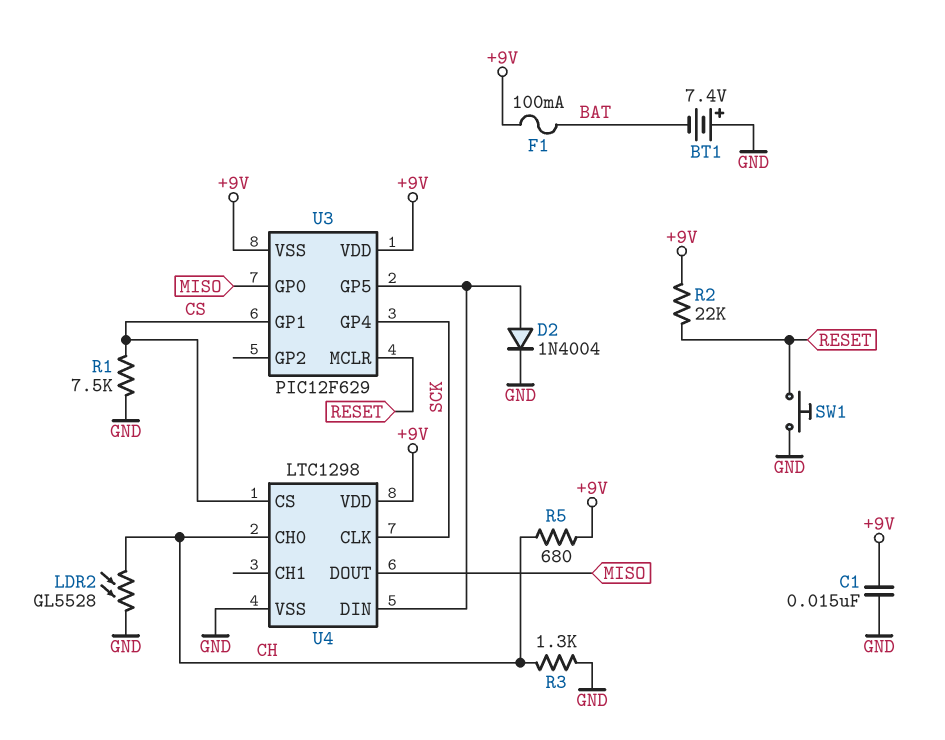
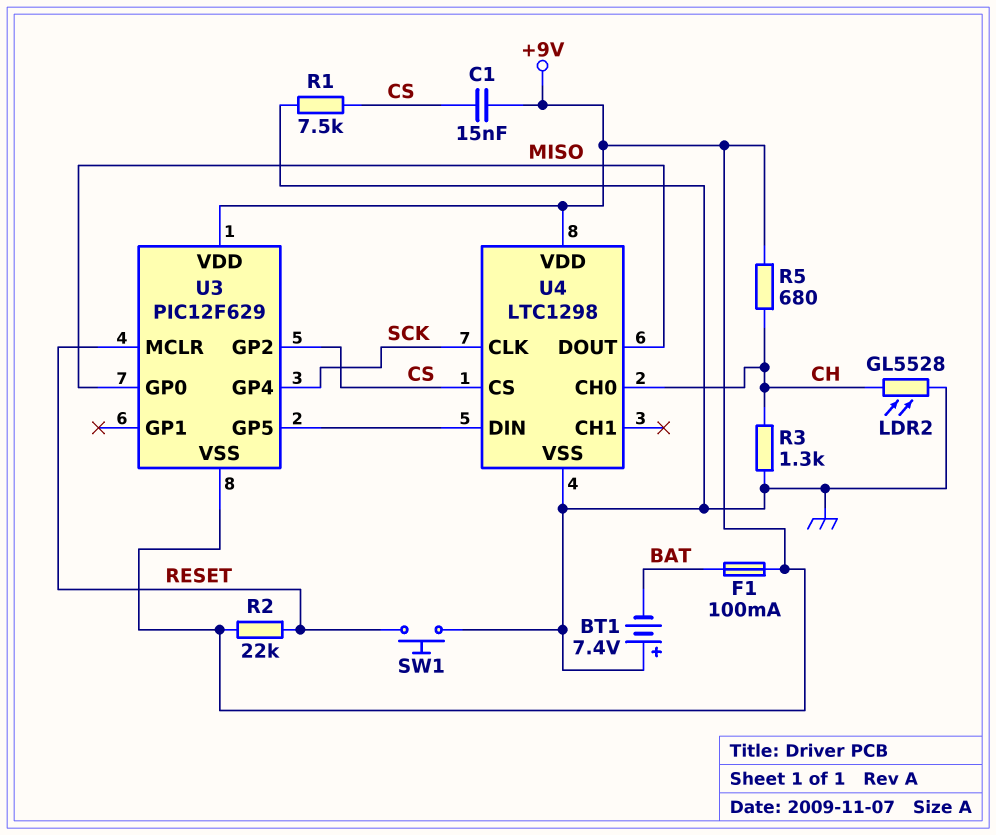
C1: 15nF (+9V, GND) -> 15nF (+9V, CS)
D2: diode 1N4004 (A U3/GP5, K GND) -> none
U3 pin GP1: CS -> none
U3 pin GP2: none -> CS

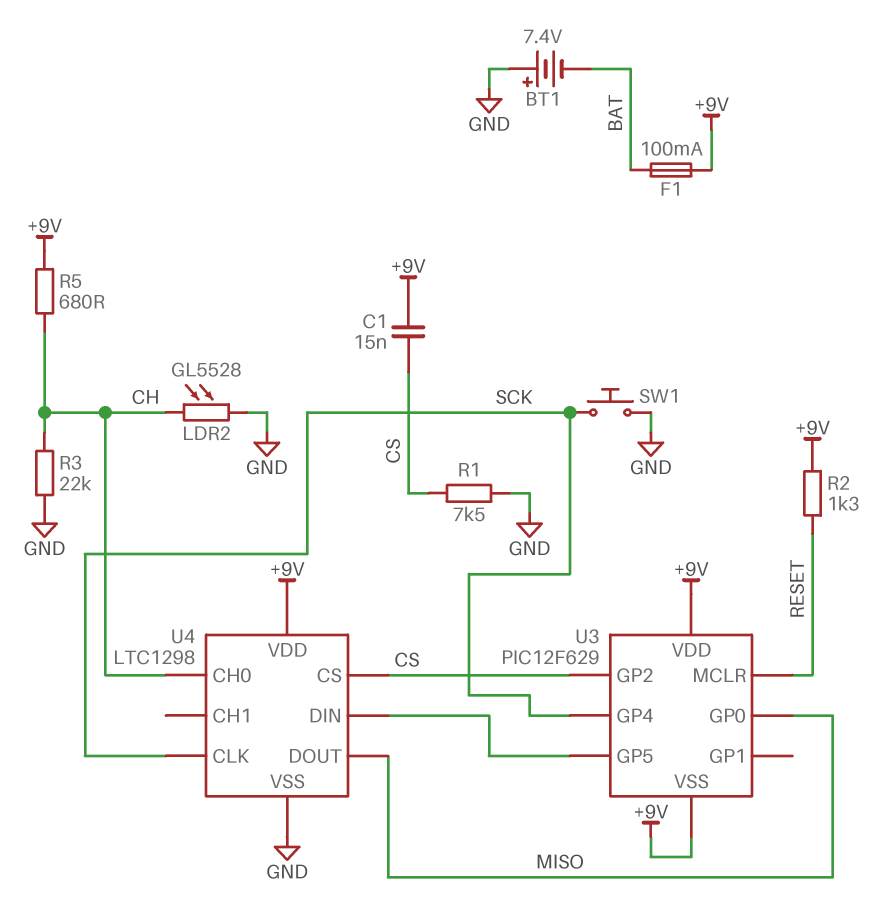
R2: 22k (+9V, RESET) -> 1.3k (+9V, RESET)
R3: 1.3k (CH, GND) -> 22k (CH, GND)
SW1: button (GND, RESET) -> button (GND, SCK)

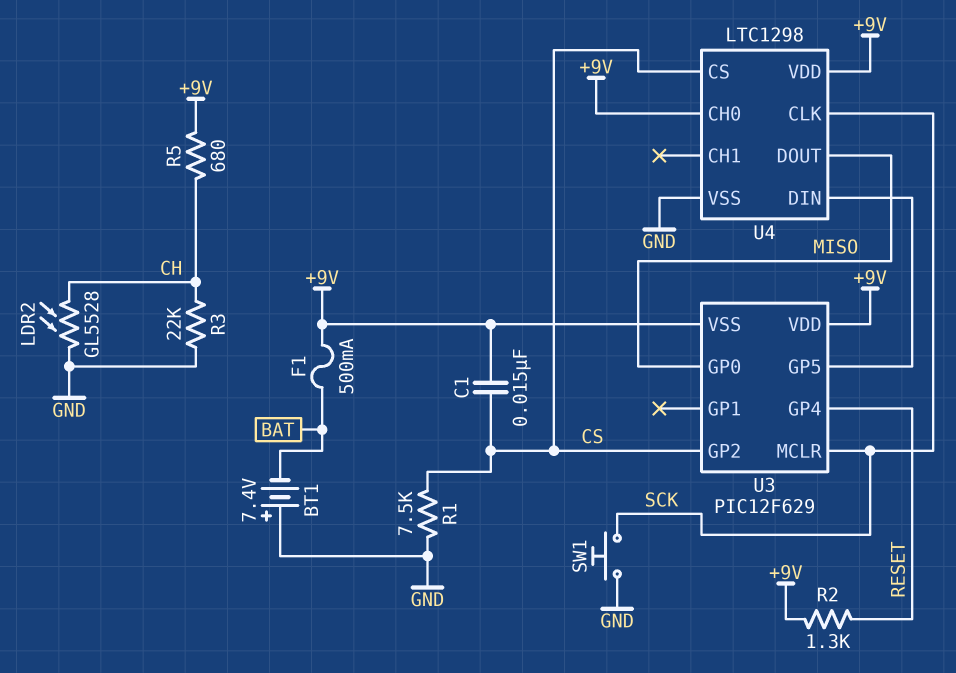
F1: 100mA (+9V, BAT) -> 500mA (+9V, BAT)
U3 pin GP4: SCK -> RESET
U3 pin MCLR: RESET -> SCK
U4 pin CH0: CH -> +9V

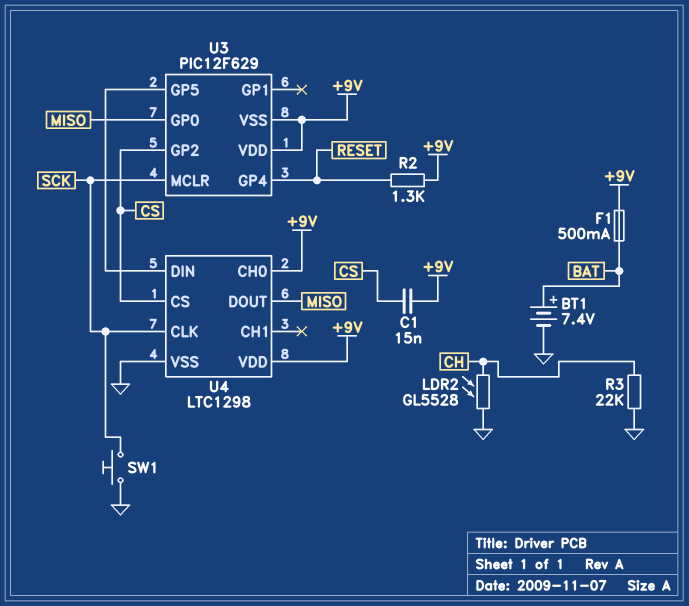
BT1: 7.4V (plus GND, minus BAT) -> 7.4V (plus BAT, minus GND)
R1: 7.5k (CS, GND) -> none
R5: 680 (+9V, CH) -> none

